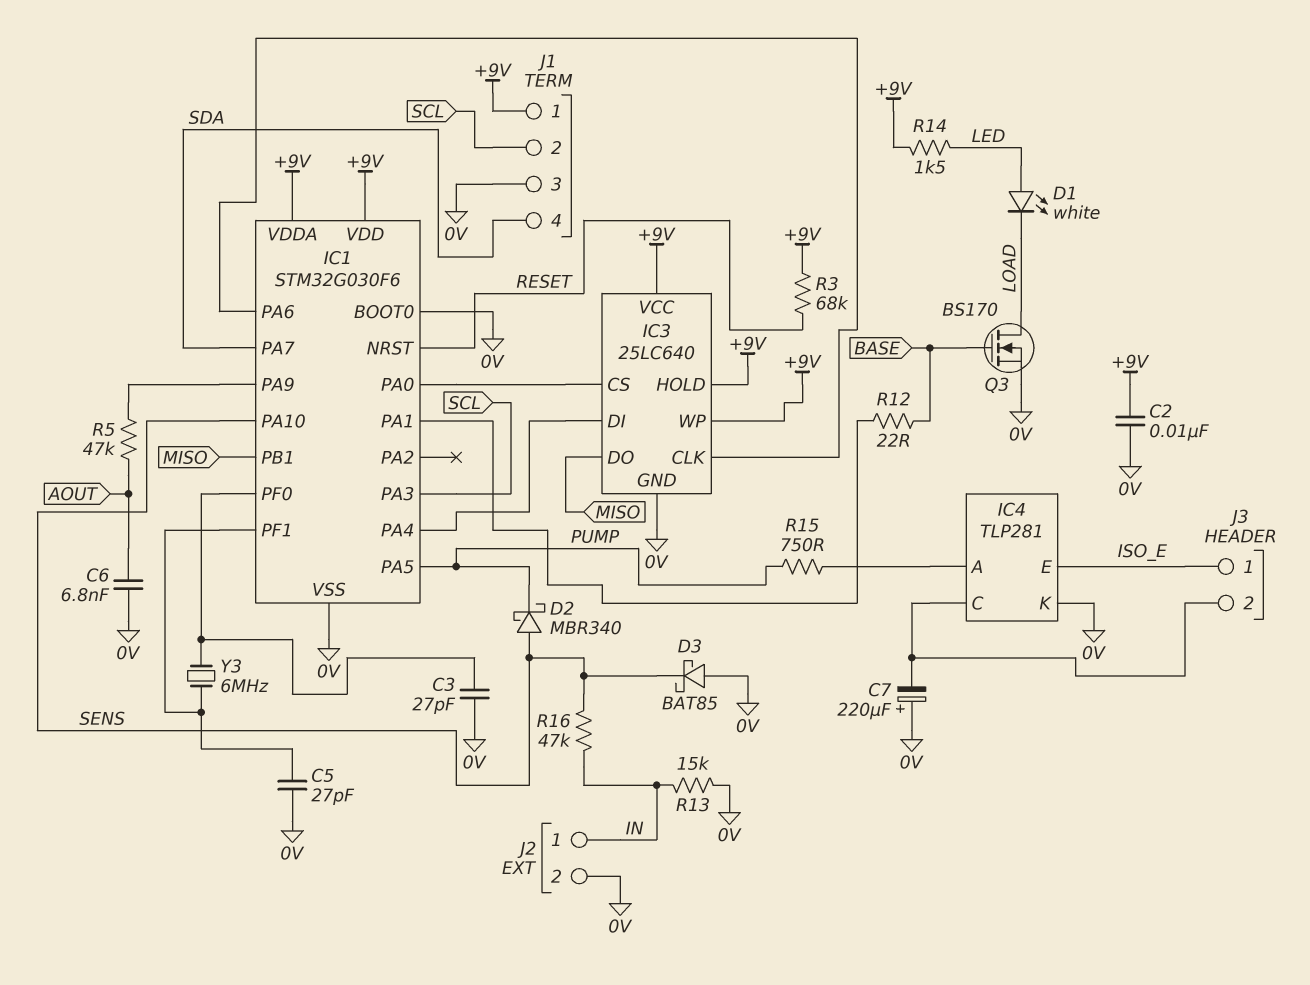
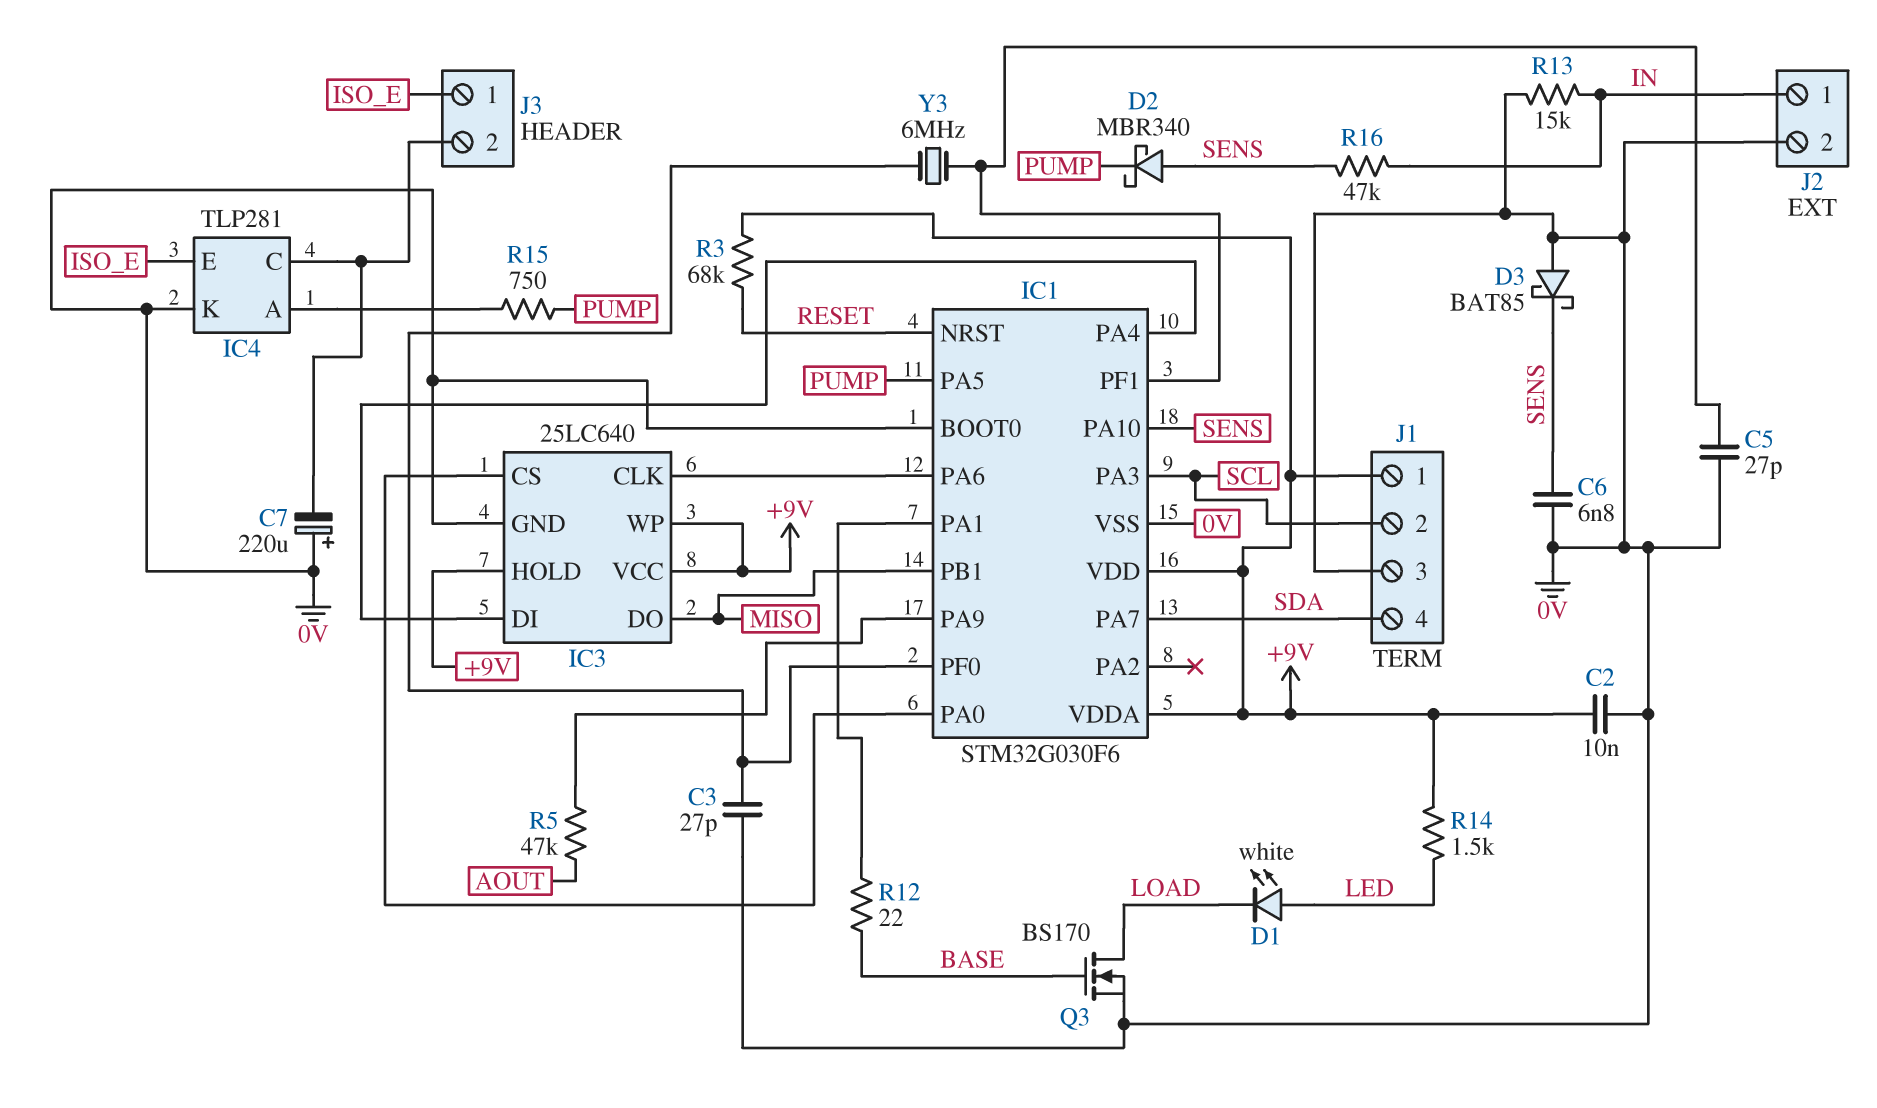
C6: 6.8nF (0V, AOUT) -> 6.8nF (0V, SENS)

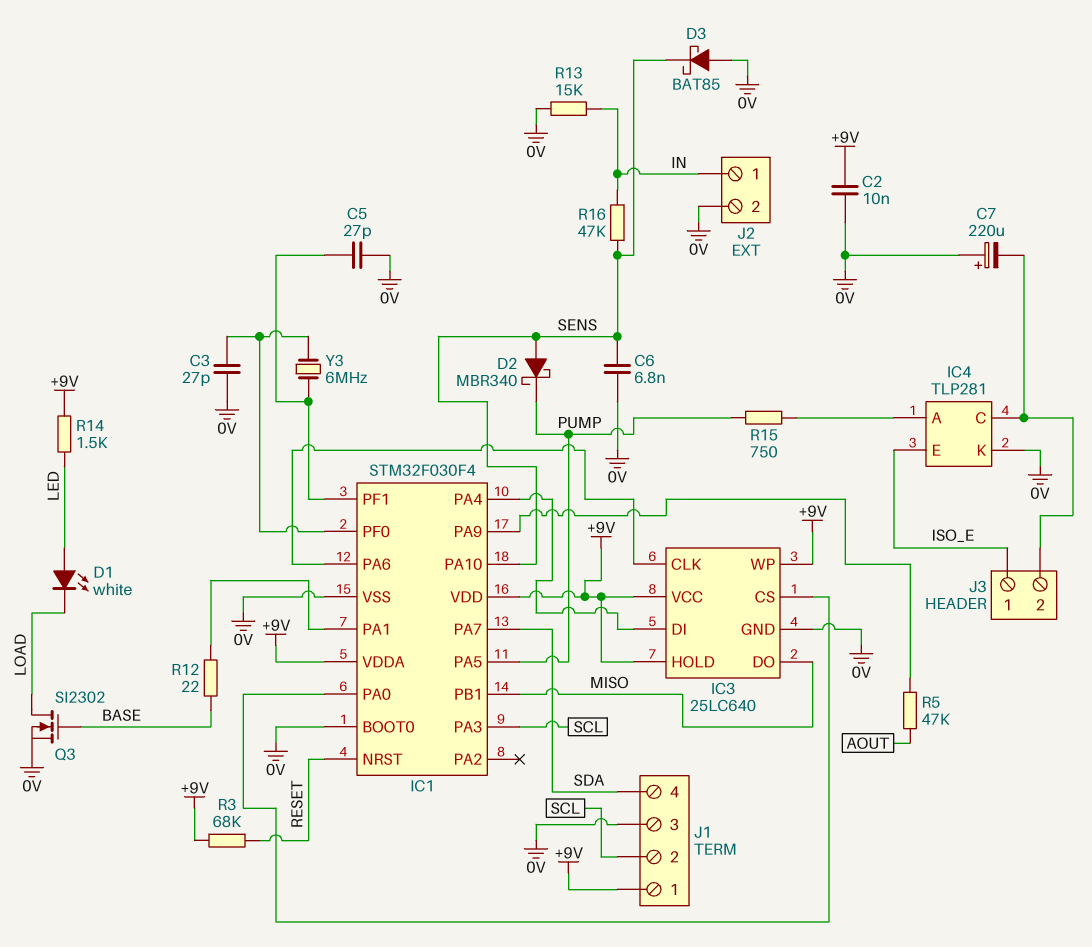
IC1: STM32G030F6 -> STM32F030F4
Q3: NMOS BS170 (G BASE, D LOAD, S 0V) -> NMOS SI2302 (G BASE, D LOAD, S 0V)

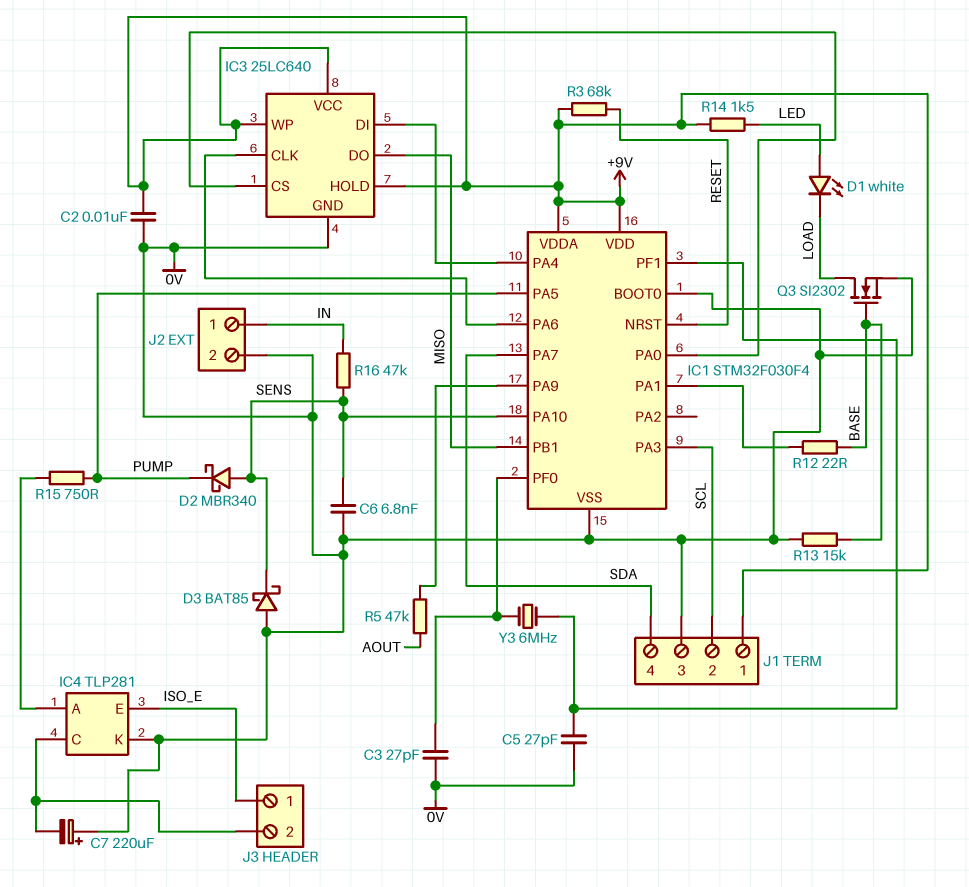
R13: 15k (0V, IN) -> 15k (0V, BASE)

